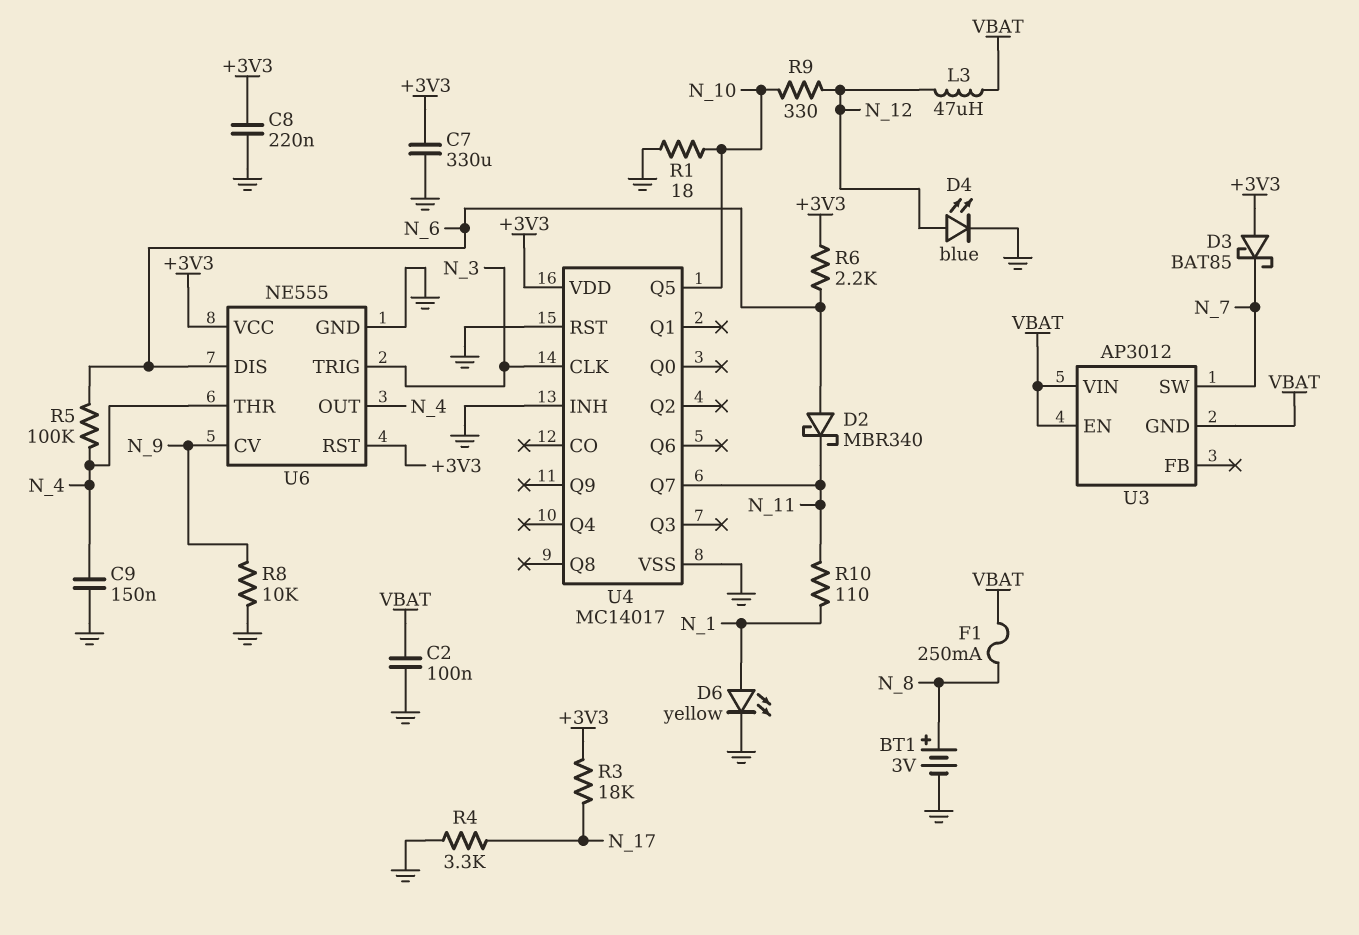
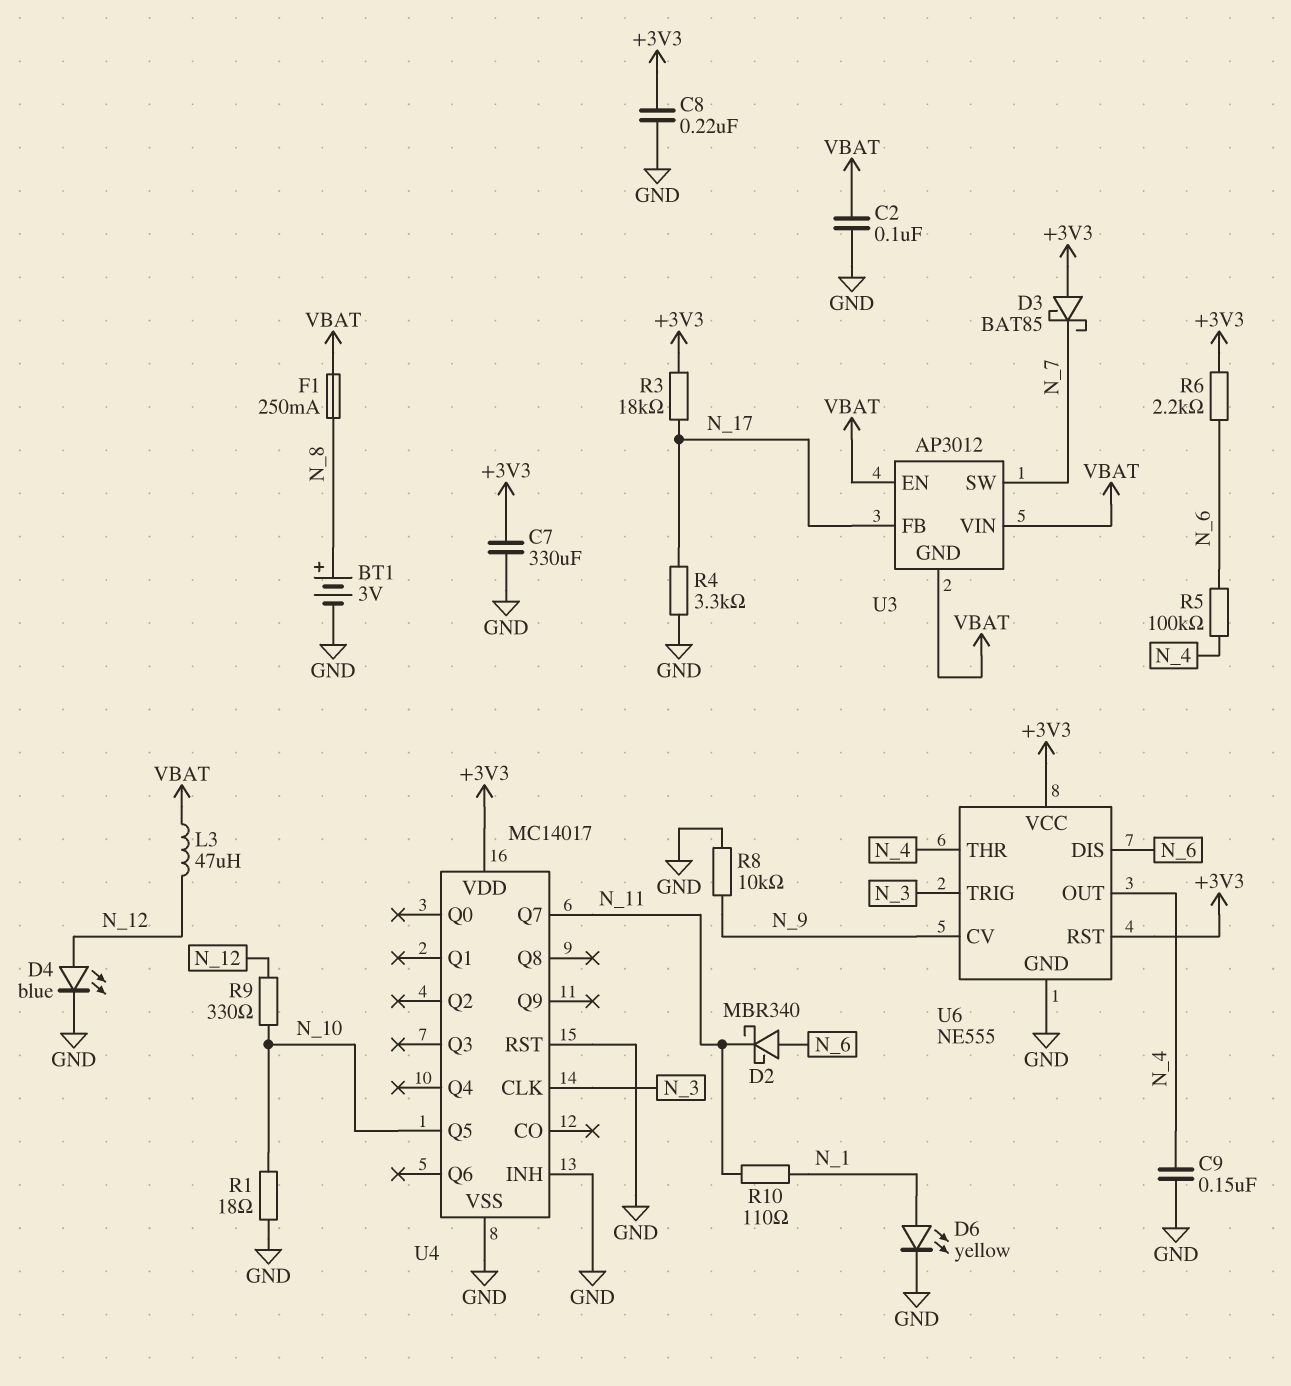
U3 pin FB: none -> N_17

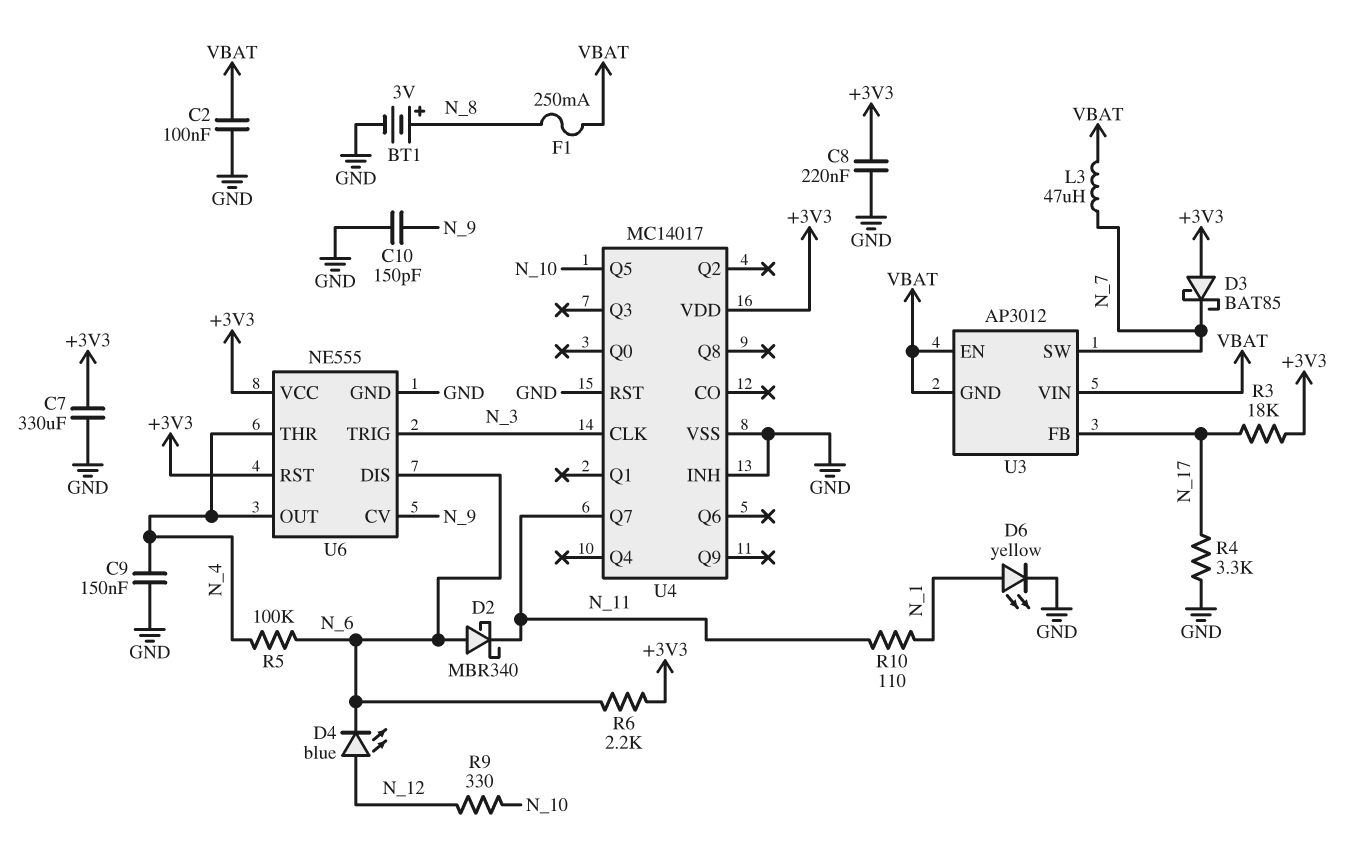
C10: none -> 150pF (GND, N_9)
D4: LED blue (A N_12, K GND) -> LED blue (A N_12, K N_6)
L3: 47uH (N_12, VBAT) -> 47uH (N_7, VBAT)
R1: 18 (GND, N_10) -> none
R8: 10k (GND, N_9) -> none

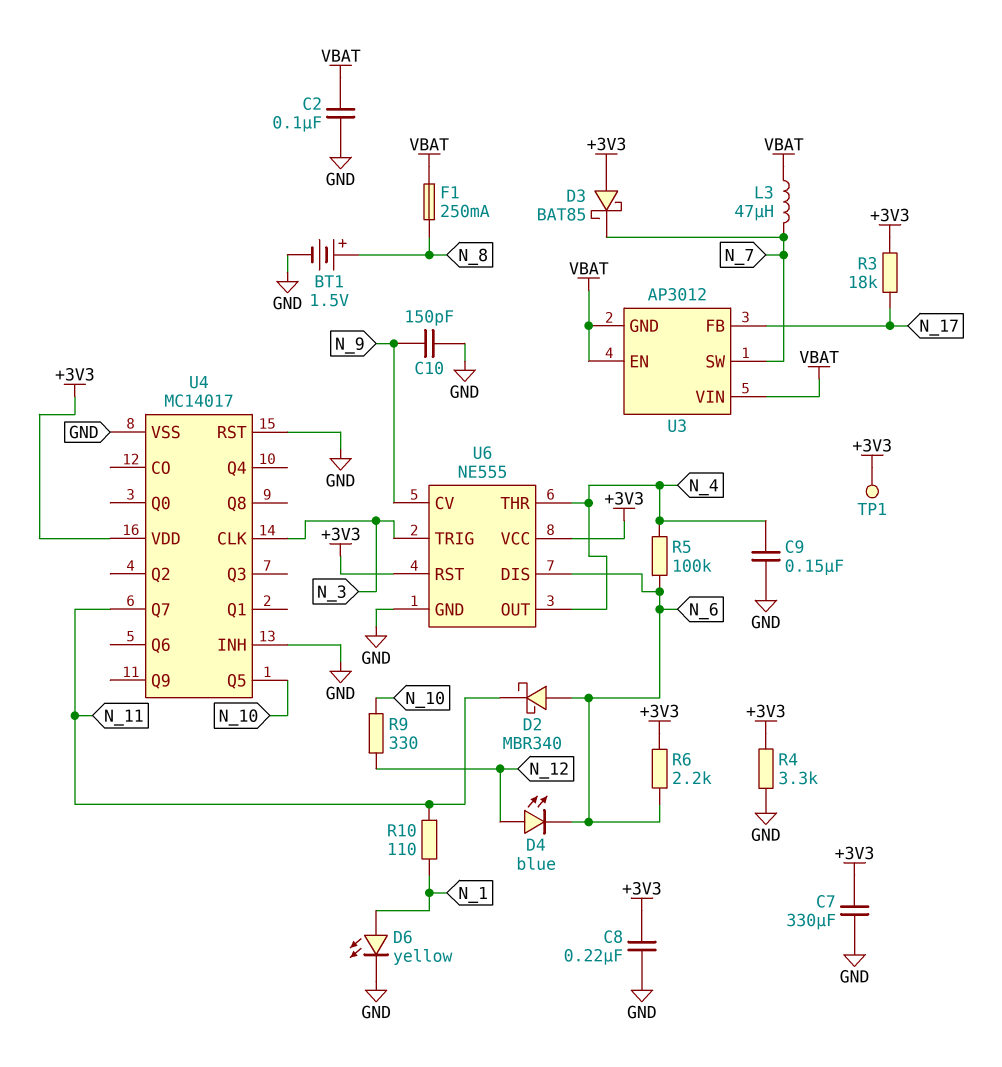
BT1: 3V (plus N_8, minus GND) -> 1.5V (plus N_8, minus GND)
R4: 3.3k (GND, N_17) -> 3.3k (+3V3, GND)
TP1: none -> test point (+3V3)

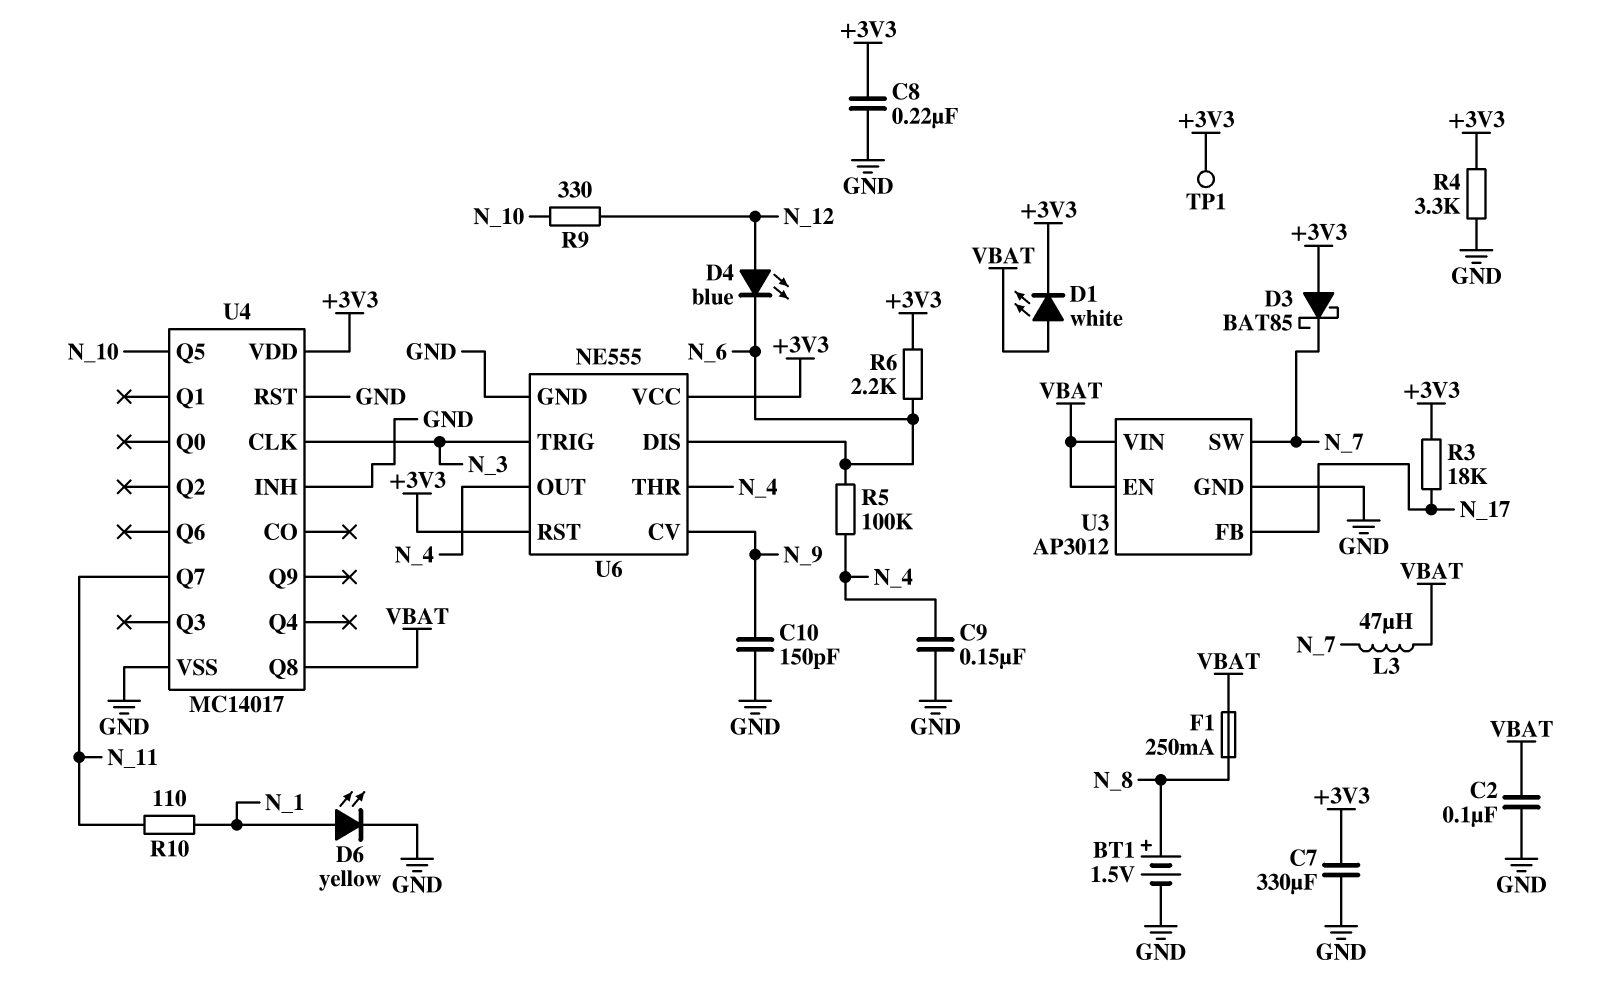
D1: none -> LED white (A VBAT, K +3V3)
D2: schottky MBR340 (A N_6, K N_11) -> none
U3 pin GND: VBAT -> GND
U4 pin Q8: none -> VBAT

